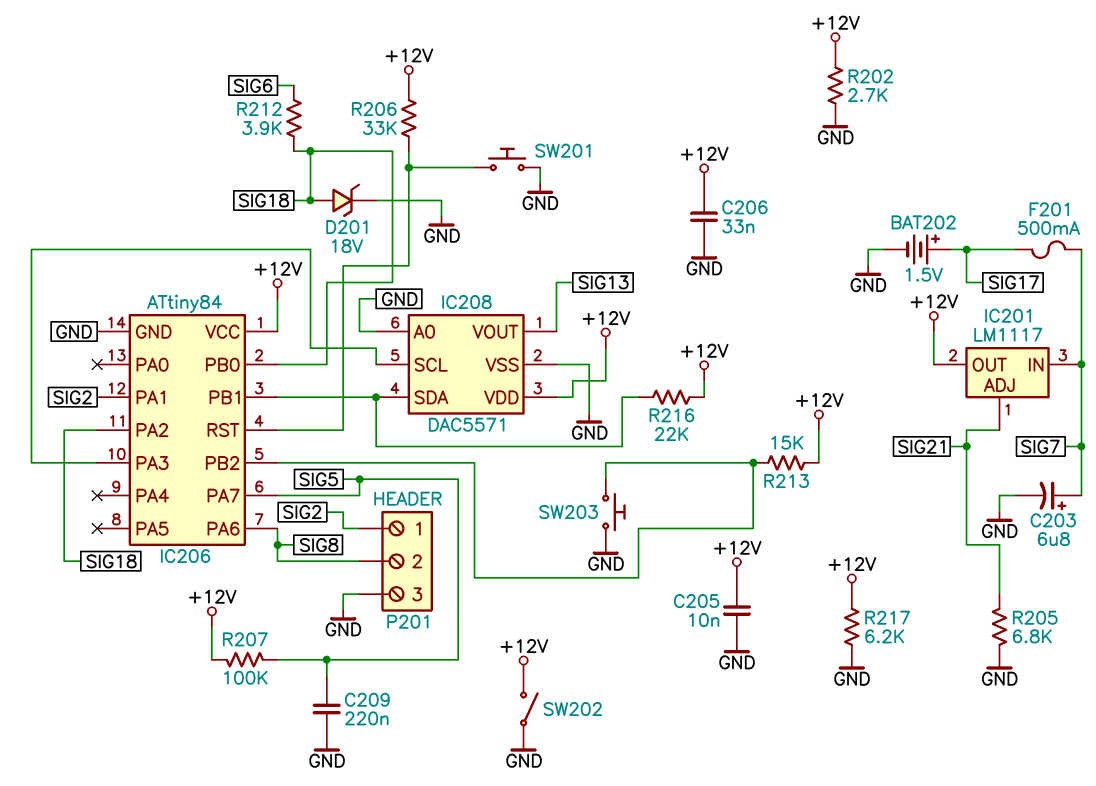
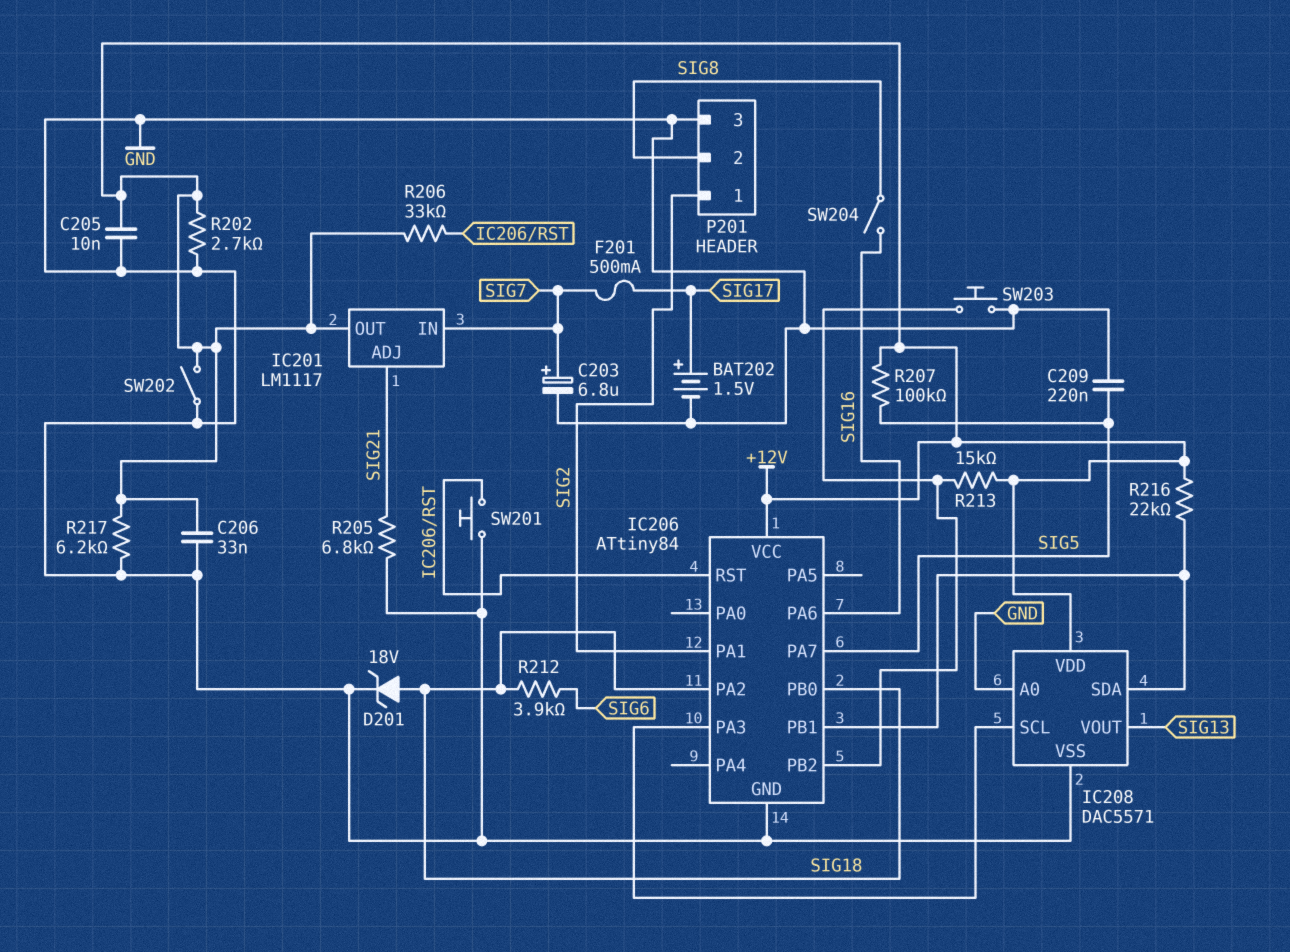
IC206 pin PA6: SIG8 -> SIG16
SW204: none -> switch (SIG8, SIG16)

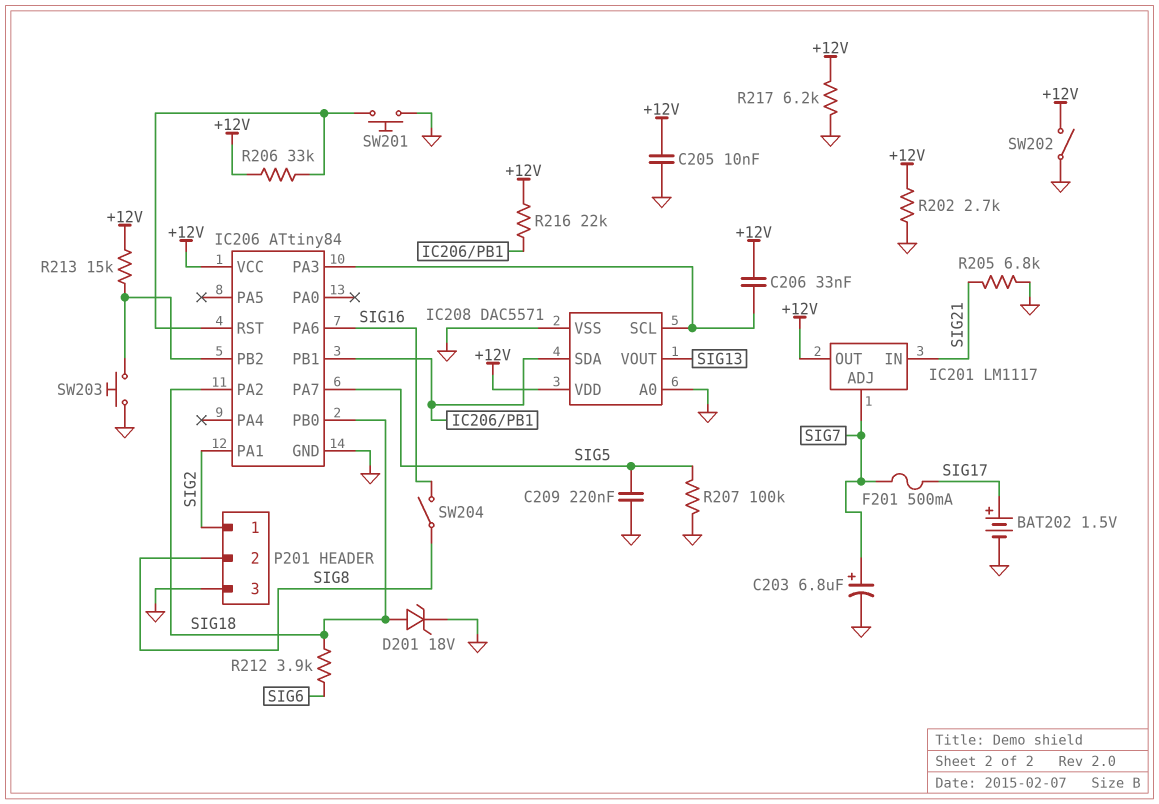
C206: 33nF (+12V, GND) -> 33nF (+12V, IC206/PA3)
IC201 pin ADJ: SIG21 -> SIG7
IC201 pin IN: SIG7 -> SIG21
R207: 100k (+12V, SIG5) -> 100k (GND, SIG5)

